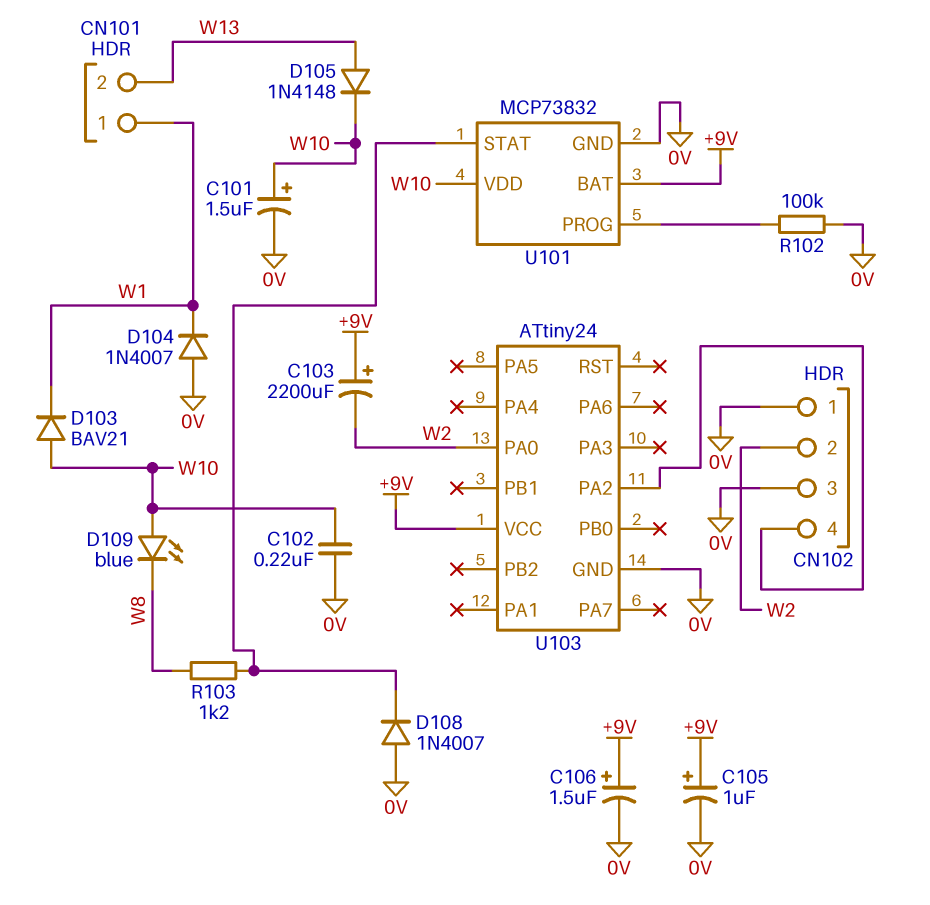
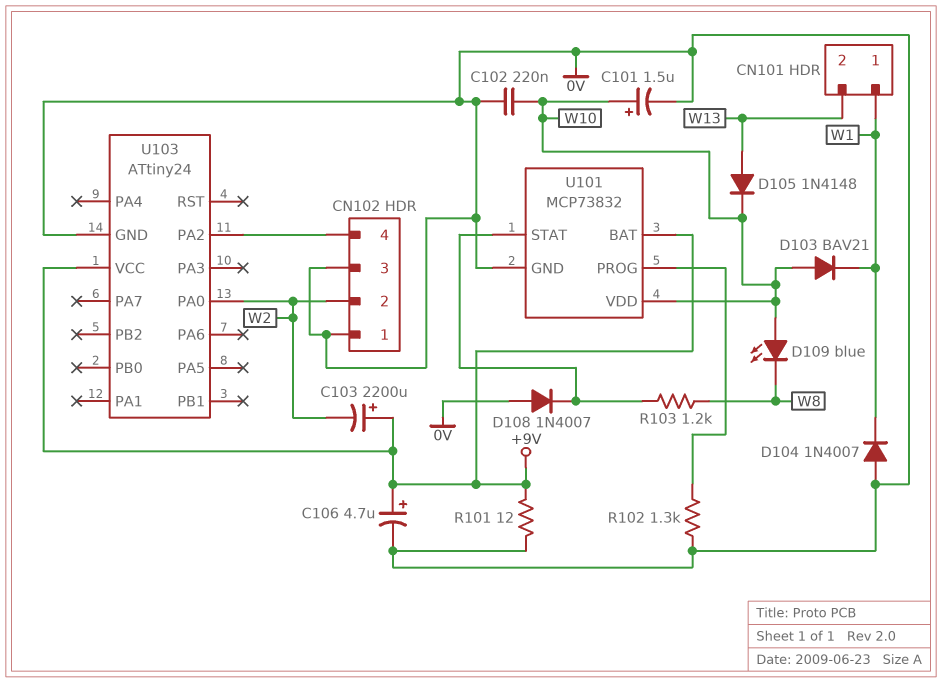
C105: 1uF (plus +9V, minus 0V) -> none
C106: 1.5uF (plus +9V, minus 0V) -> 4.7uF (plus +9V, minus 0V)
R101: none -> 12 (+9V, 0V)
R102: 100k (0V, U101/PROG) -> 1.3k (0V, U101/PROG)

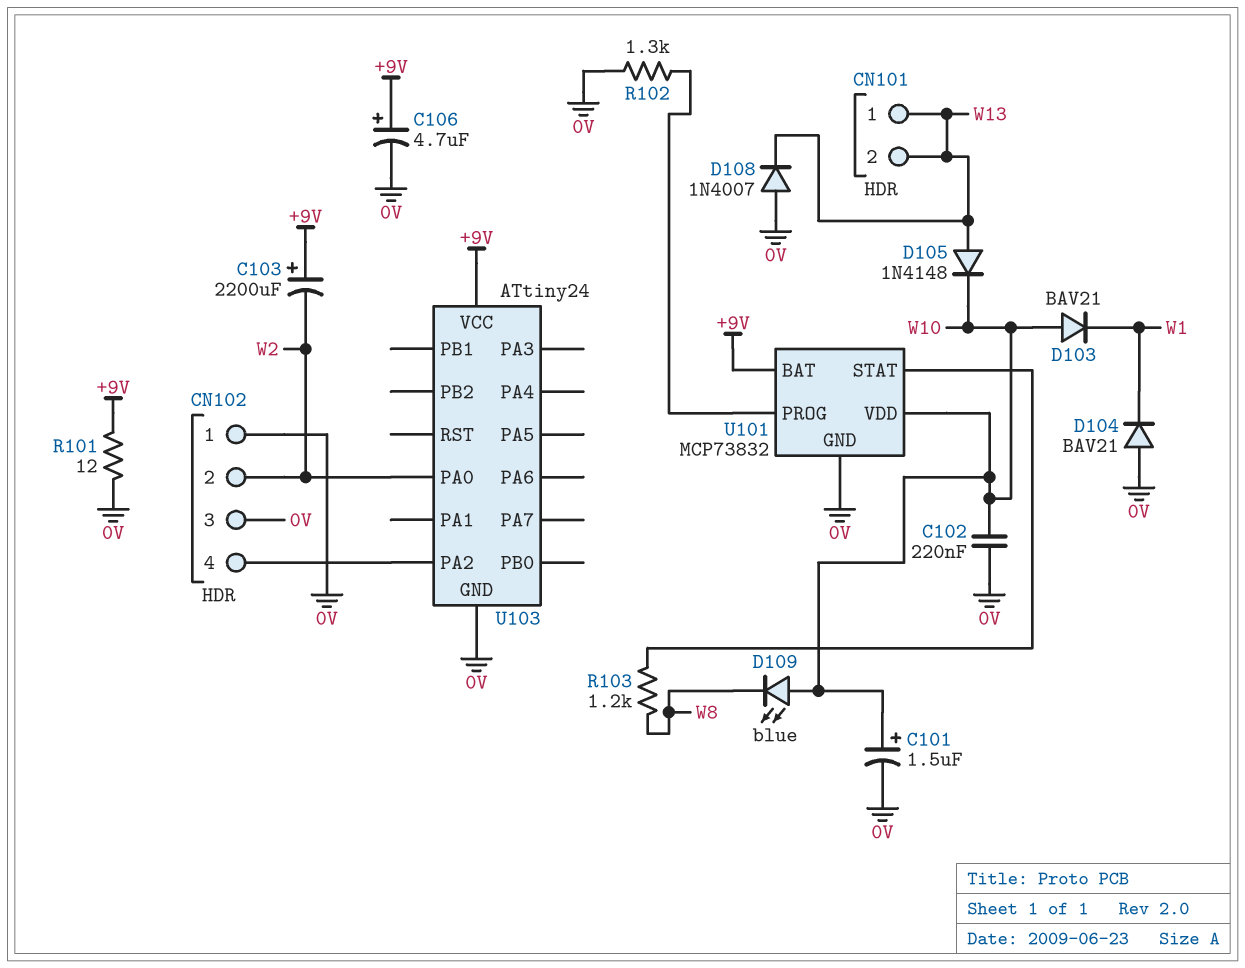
CN101 pin 1: W1 -> W13
D104: diode 1N4007 (A 0V, K W1) -> diode BAV21 (A 0V, K W1)
D108: diode 1N4007 (A 0V, K U101/STAT) -> diode 1N4007 (A 0V, K W13)

